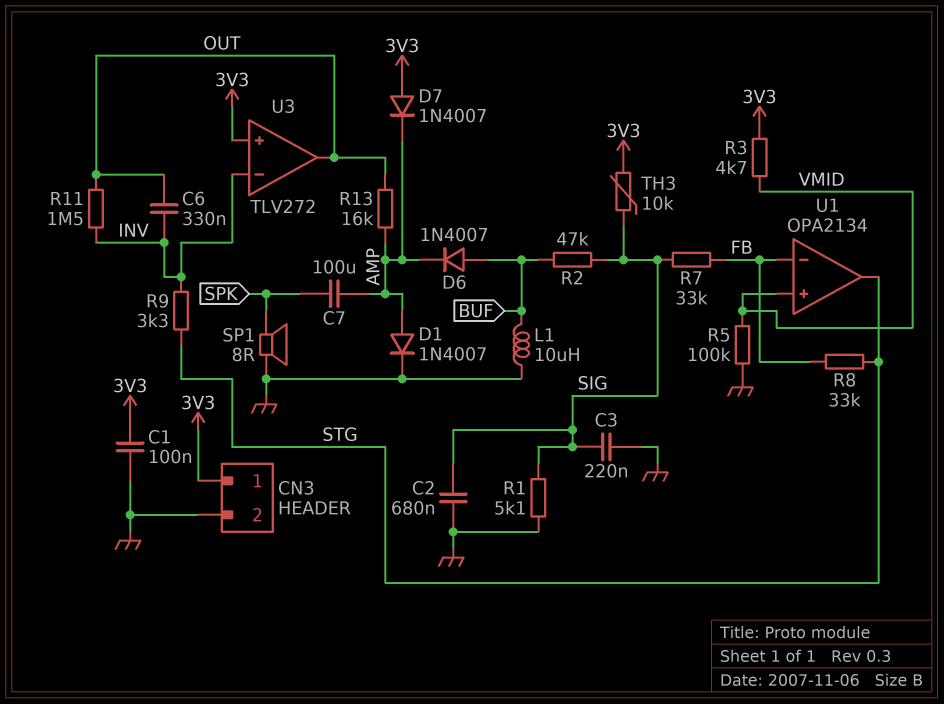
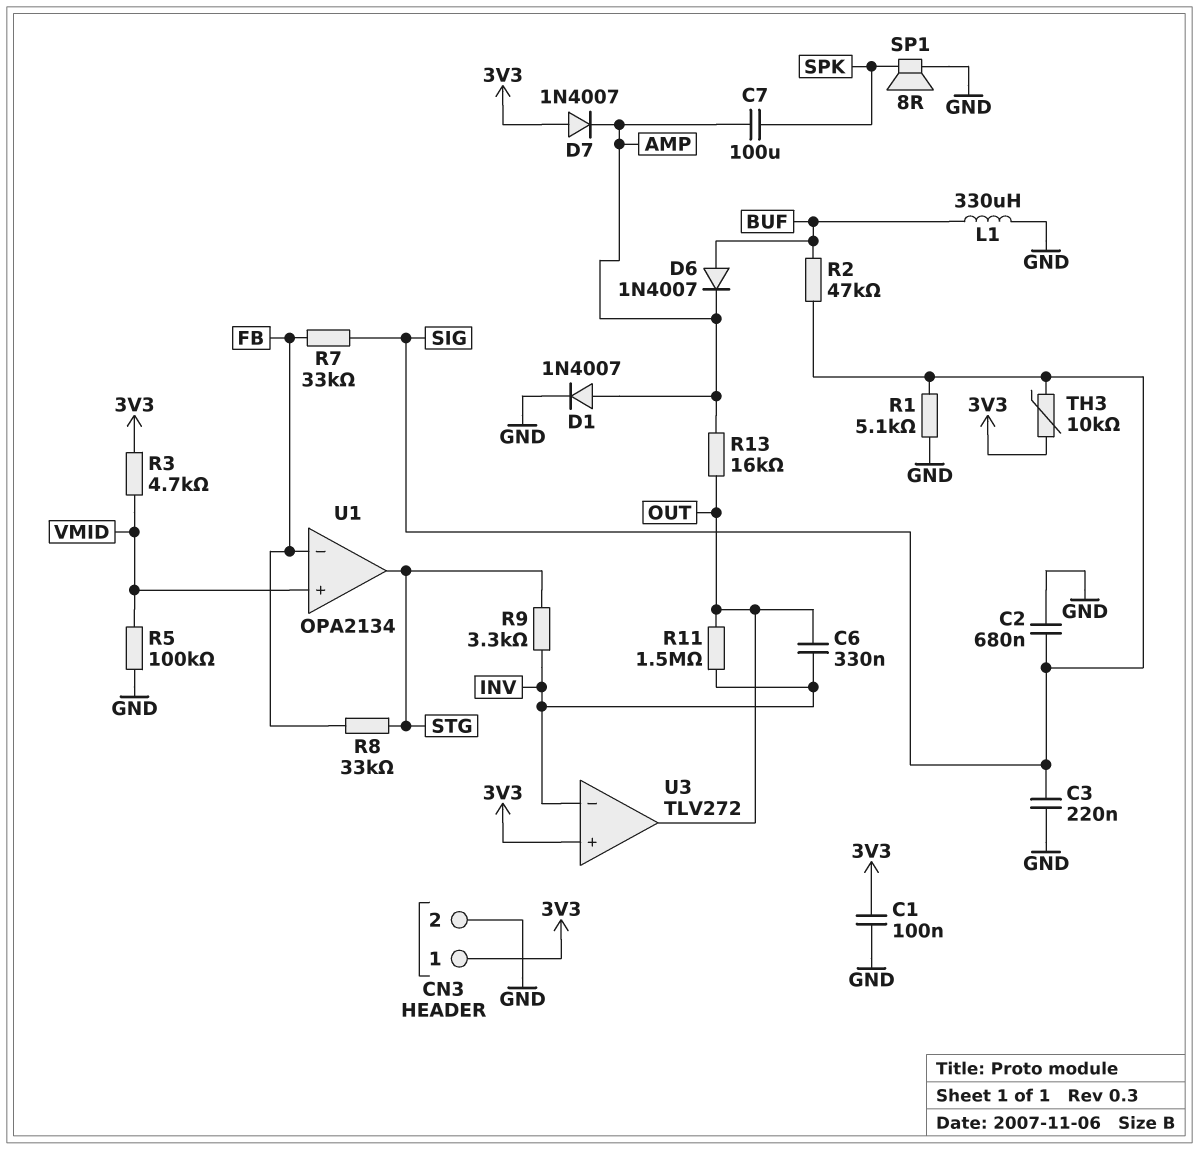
L1: 10uH (BUF, GND) -> 330uH (BUF, GND)

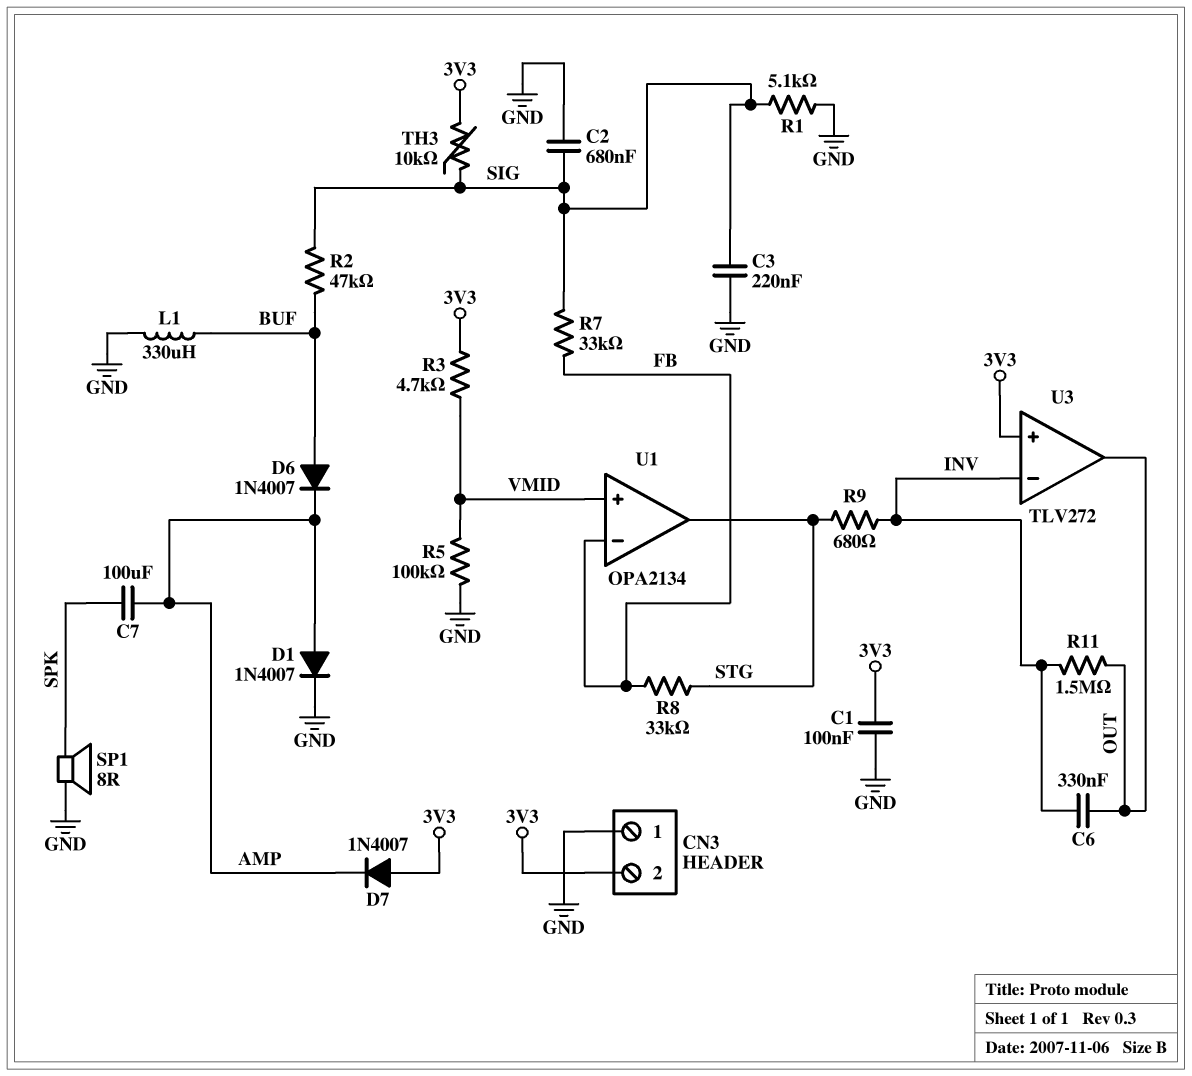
CN3 pin 1: 3V3 -> GND
CN3 pin 2: GND -> 3V3
R9: 3.3k (INV, STG) -> 680 (INV, STG)
R13: 16k (AMP, OUT) -> none

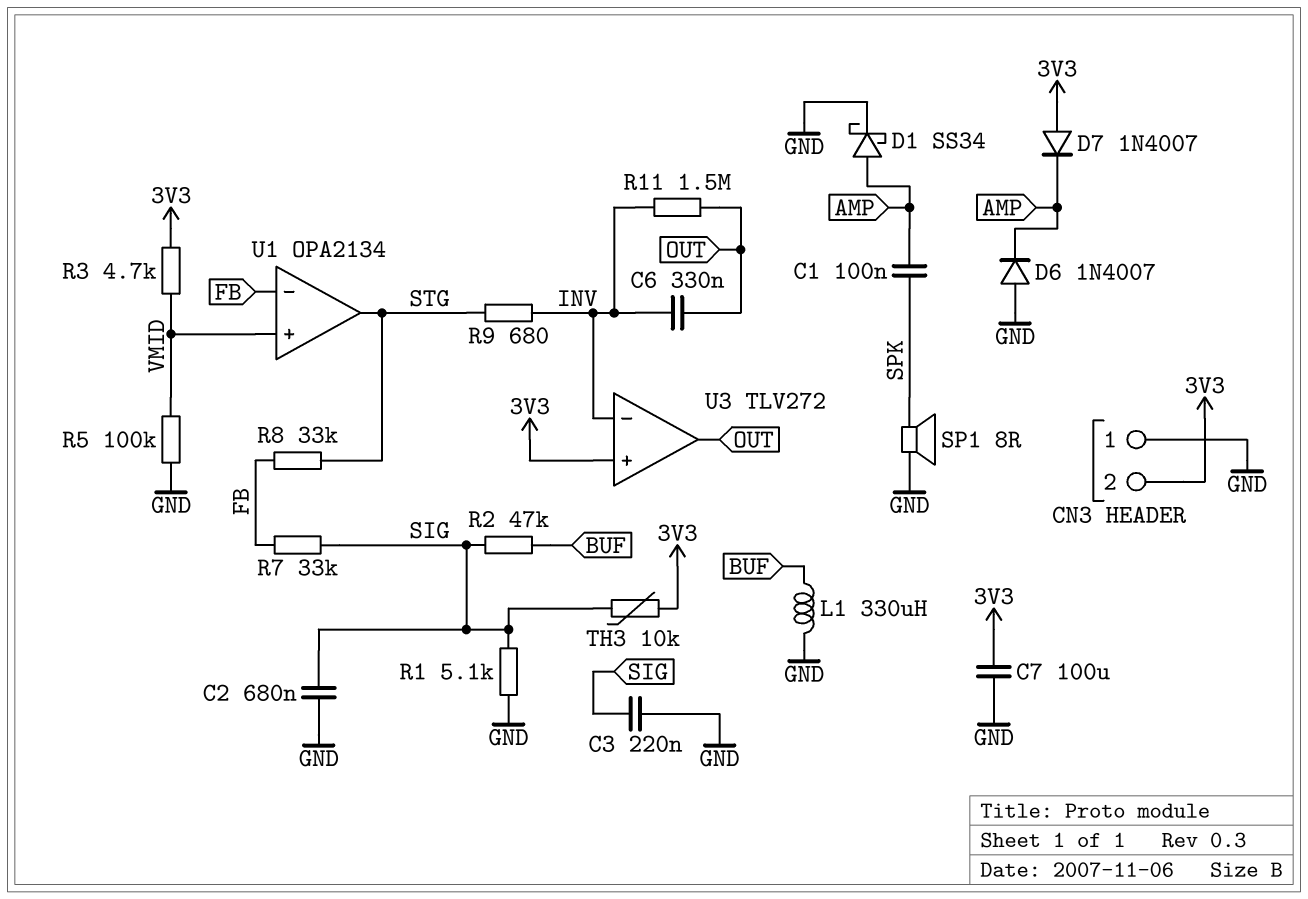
C1: 100nF (3V3, GND) -> 100nF (AMP, SPK)
C7: 100uF (AMP, SPK) -> 100uF (3V3, GND)
D1: diode 1N4007 (A AMP, K GND) -> schottky SS34 (A AMP, K GND)
D6: diode 1N4007 (A BUF, K AMP) -> diode 1N4007 (A GND, K AMP)

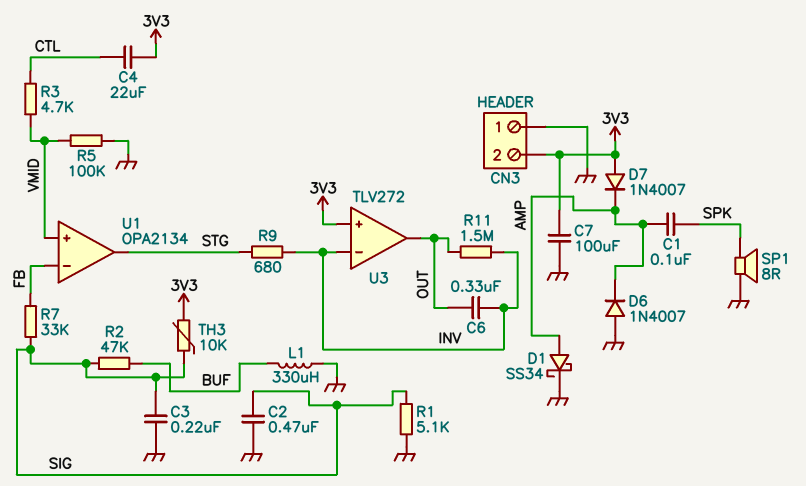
C2: 680nF (GND, SIG) -> 470nF (GND, SIG)
C4: none -> 22uF (3V3, CTL)
R3: 4.7k (3V3, VMID) -> 4.7k (CTL, VMID)
R8: 33k (FB, STG) -> none

